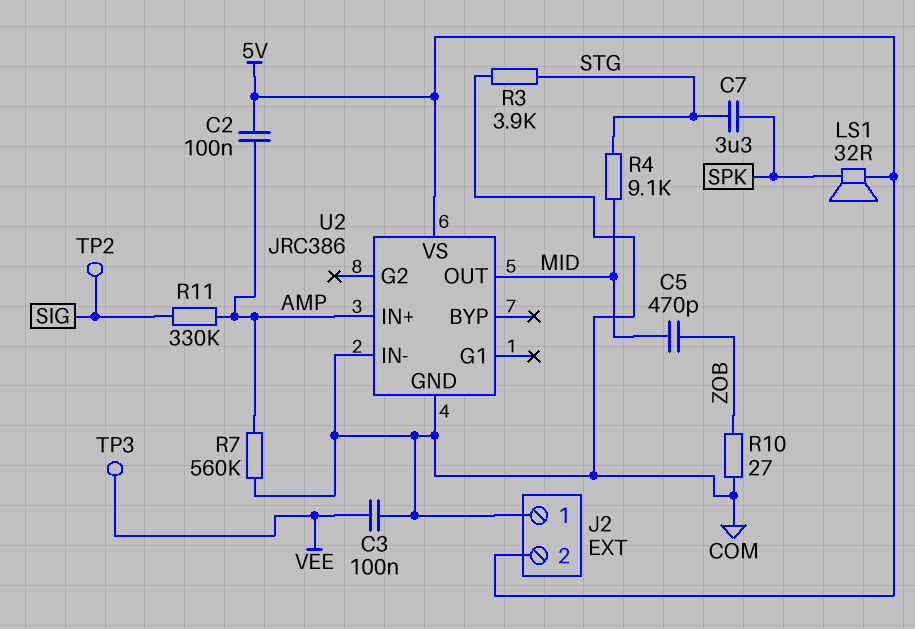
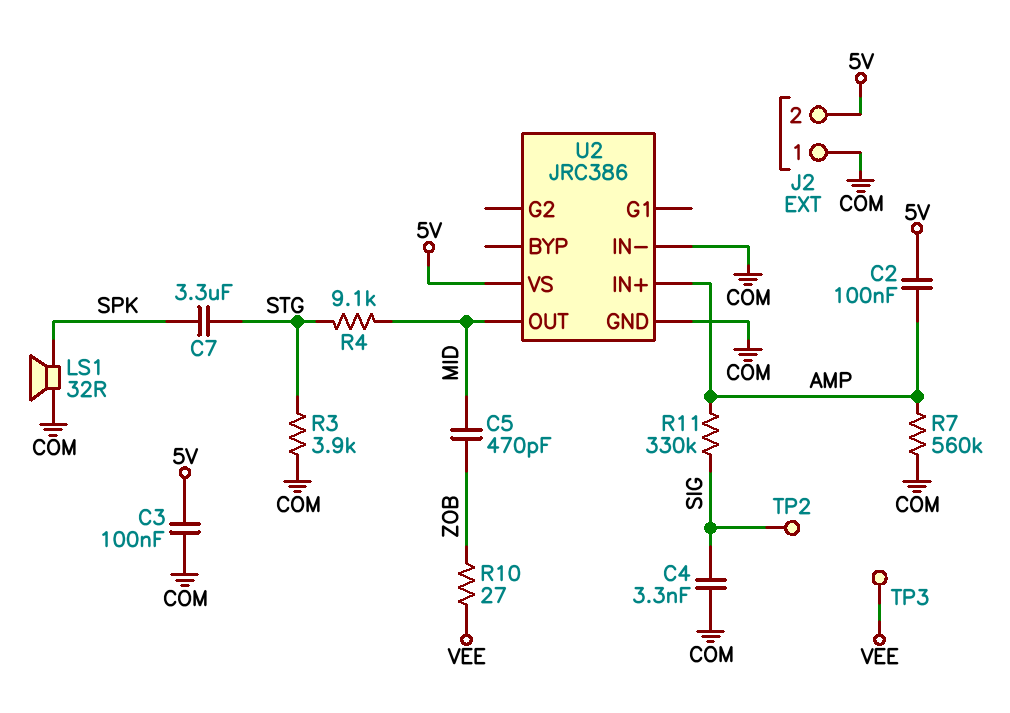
C3: 100nF (COM, VEE) -> 100nF (5V, COM)
C4: none -> 3.3nF (COM, SIG)
LS1: speaker 32R (5V, SPK) -> speaker 32R (COM, SPK)
R10: 27 (COM, ZOB) -> 27 (VEE, ZOB)

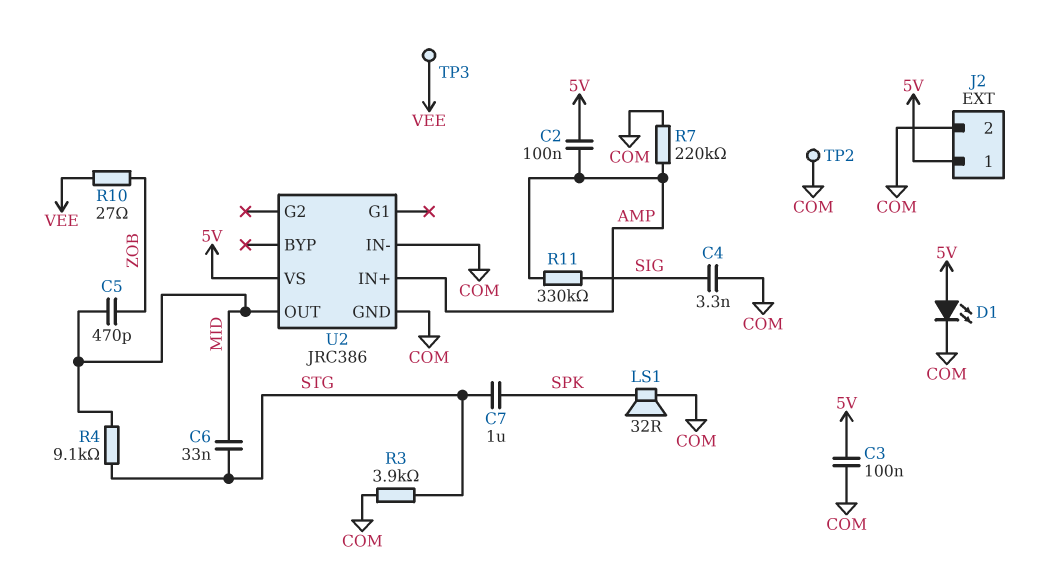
C6: none -> 33nF (MID, STG)
C7: 3.3uF (SPK, STG) -> 1uF (SPK, STG)
D1: none -> LED (A 5V, K COM)
J2 pin 1: COM -> 5V
J2 pin 2: 5V -> COM
R7: 560k (AMP, COM) -> 220k (AMP, COM)
TP2: test point (SIG) -> test point (COM)

